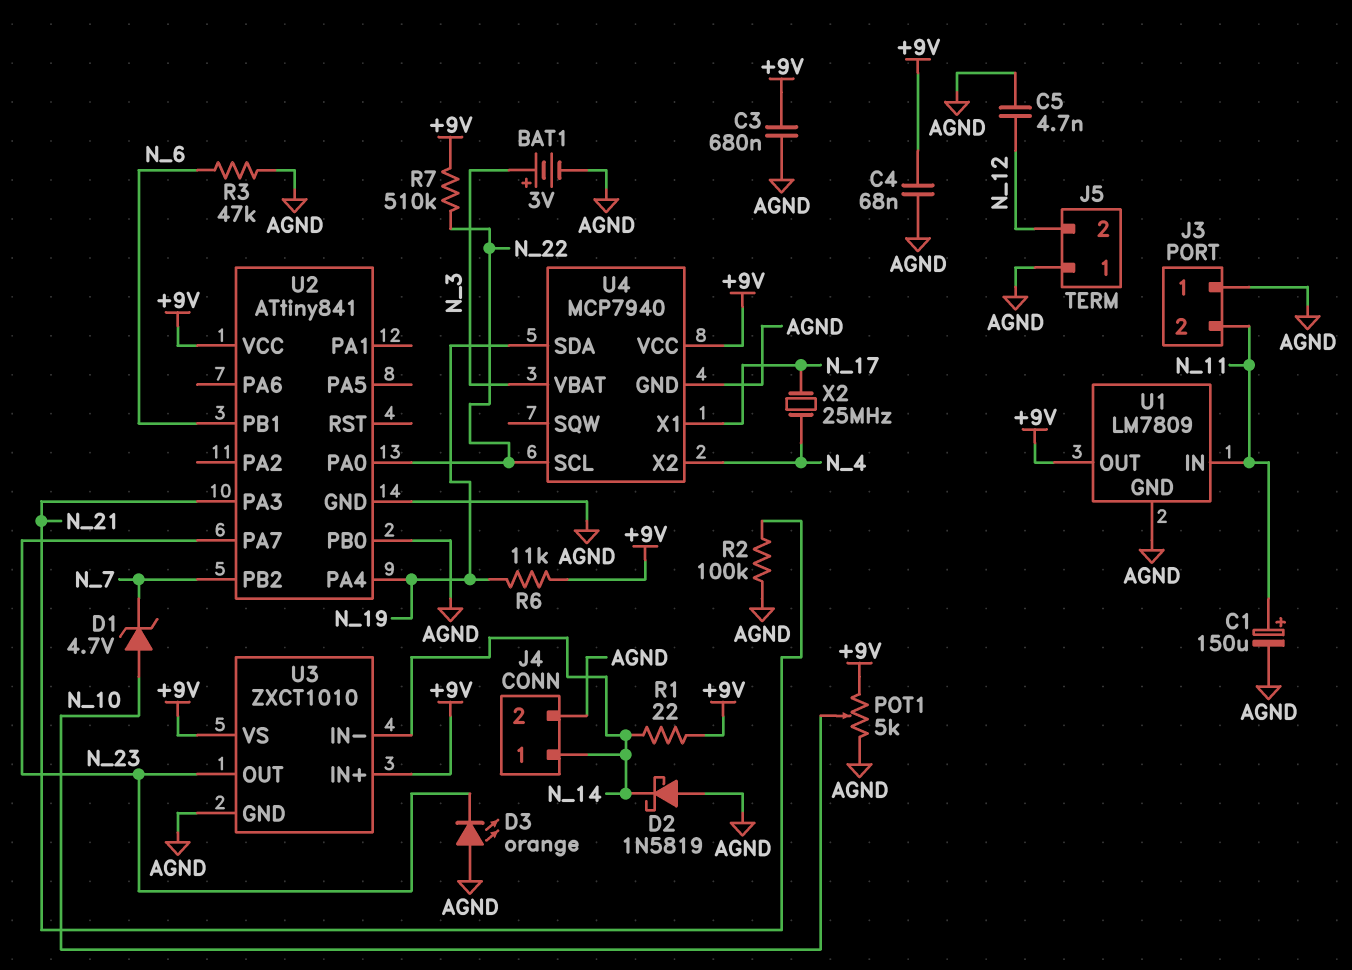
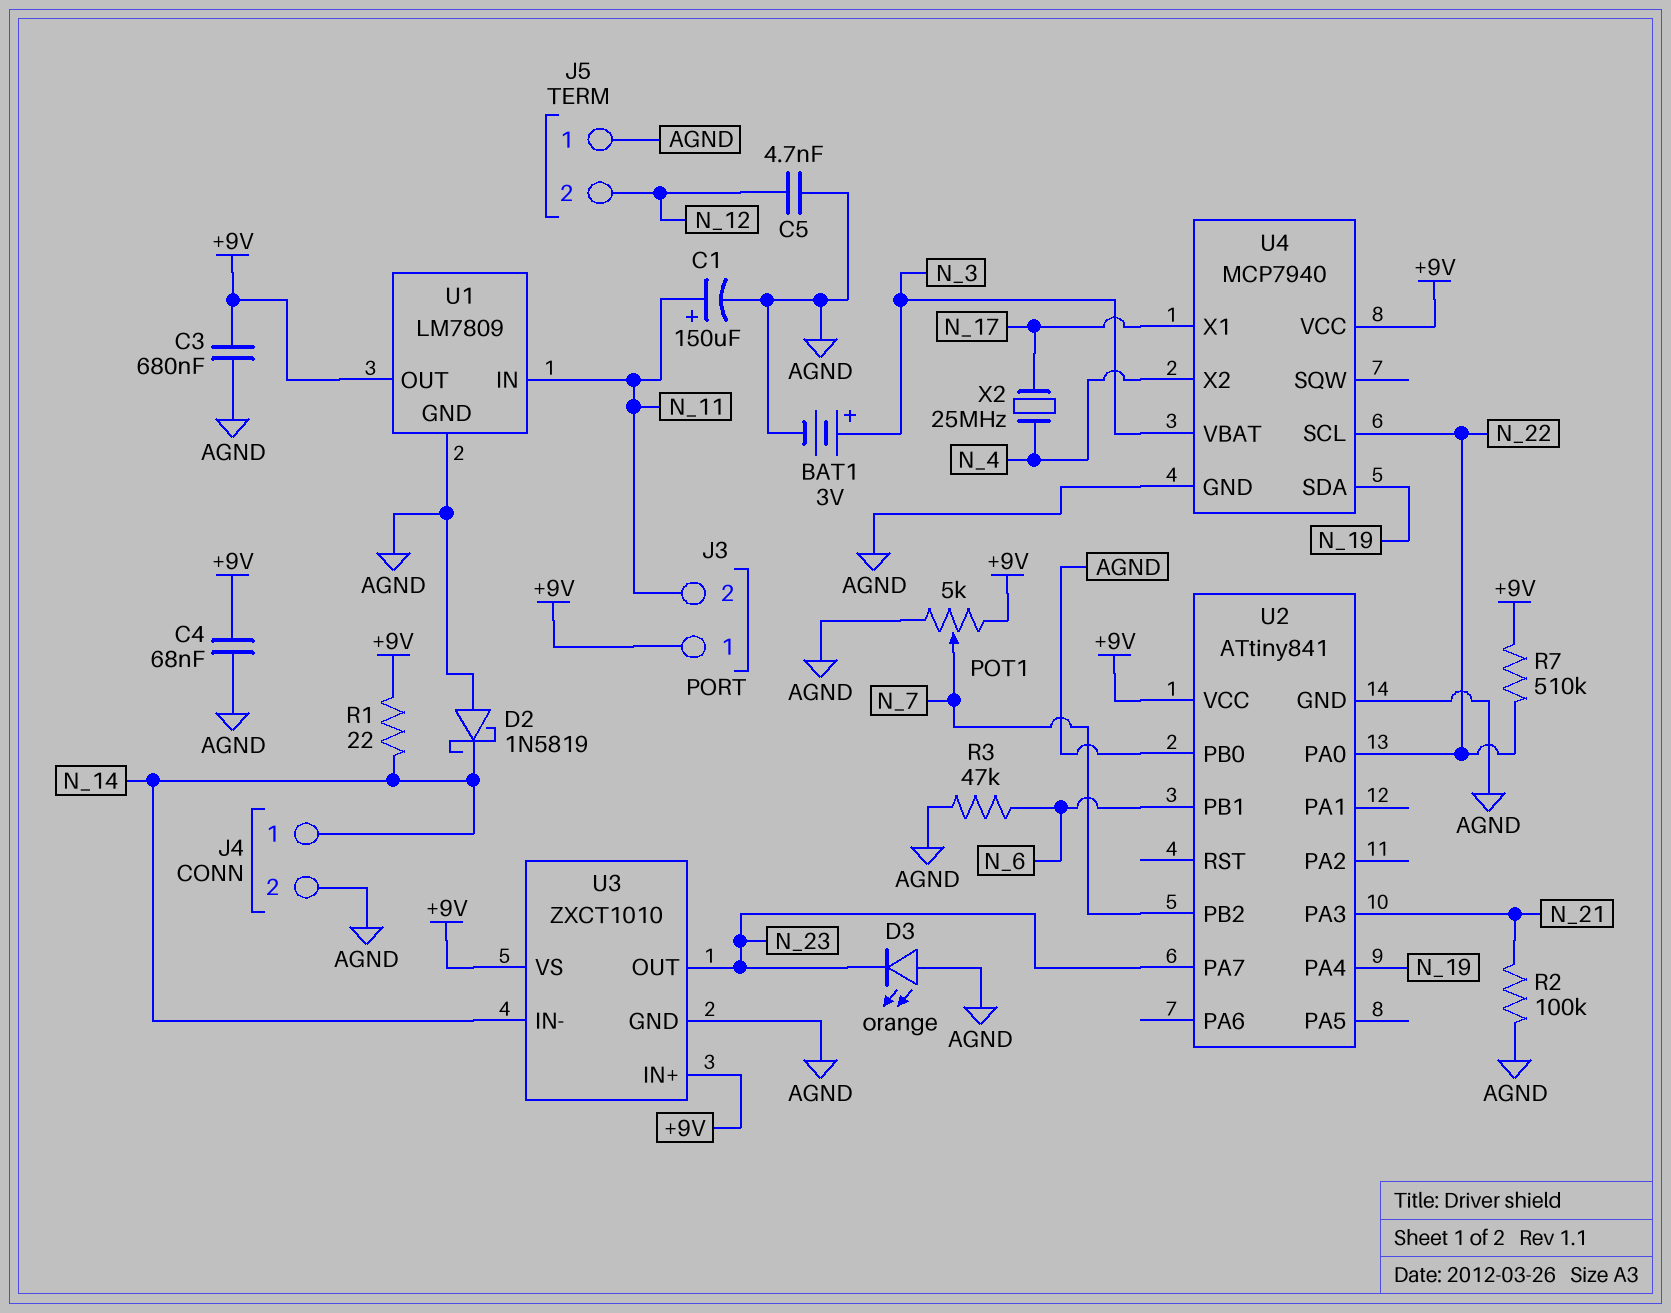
D1: zener 4.7V (A N_10, K N_7) -> none
J3 pin 1: AGND -> +9V
POT1: 5k (+9V, AGND, wiper N_10) -> 5k (+9V, AGND, wiper N_7)
R6: 11k (+9V, N_19) -> none

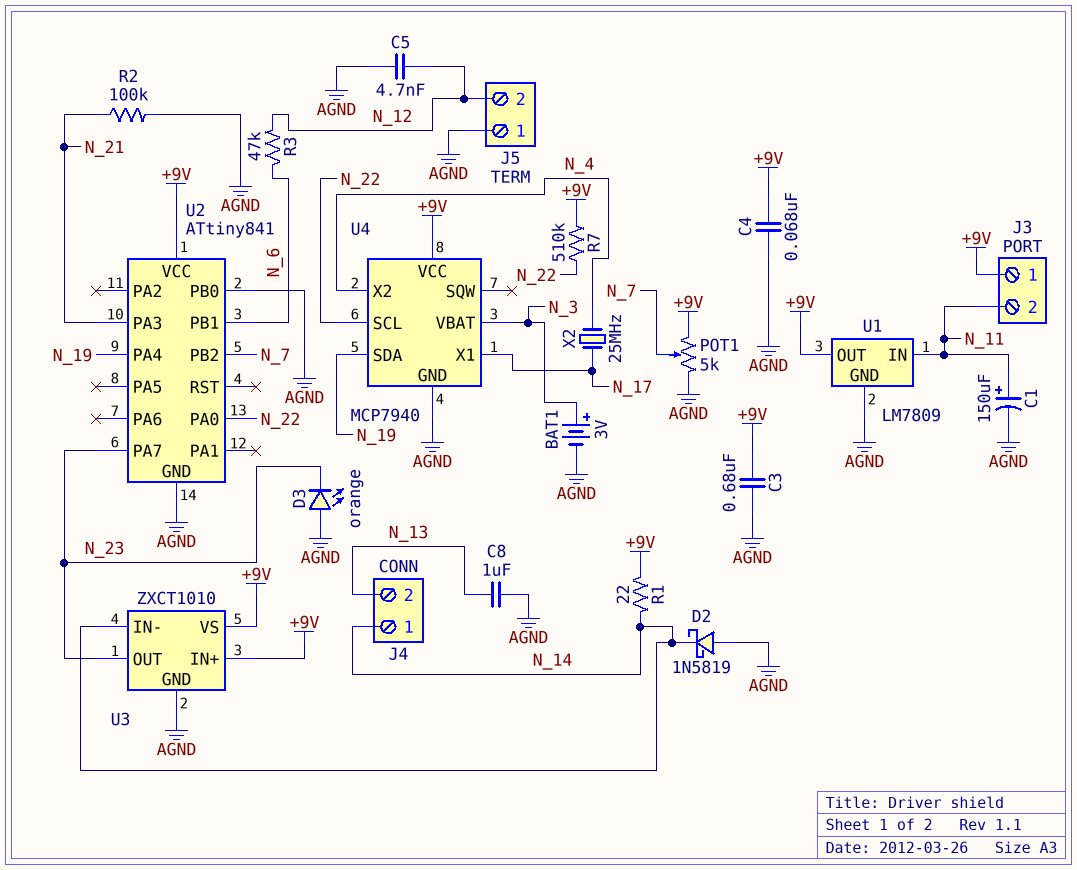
C8: none -> 1uF (AGND, N_13)
J4 pin 2: AGND -> N_13
R3: 47k (AGND, N_6) -> 47k (N_6, N_12)

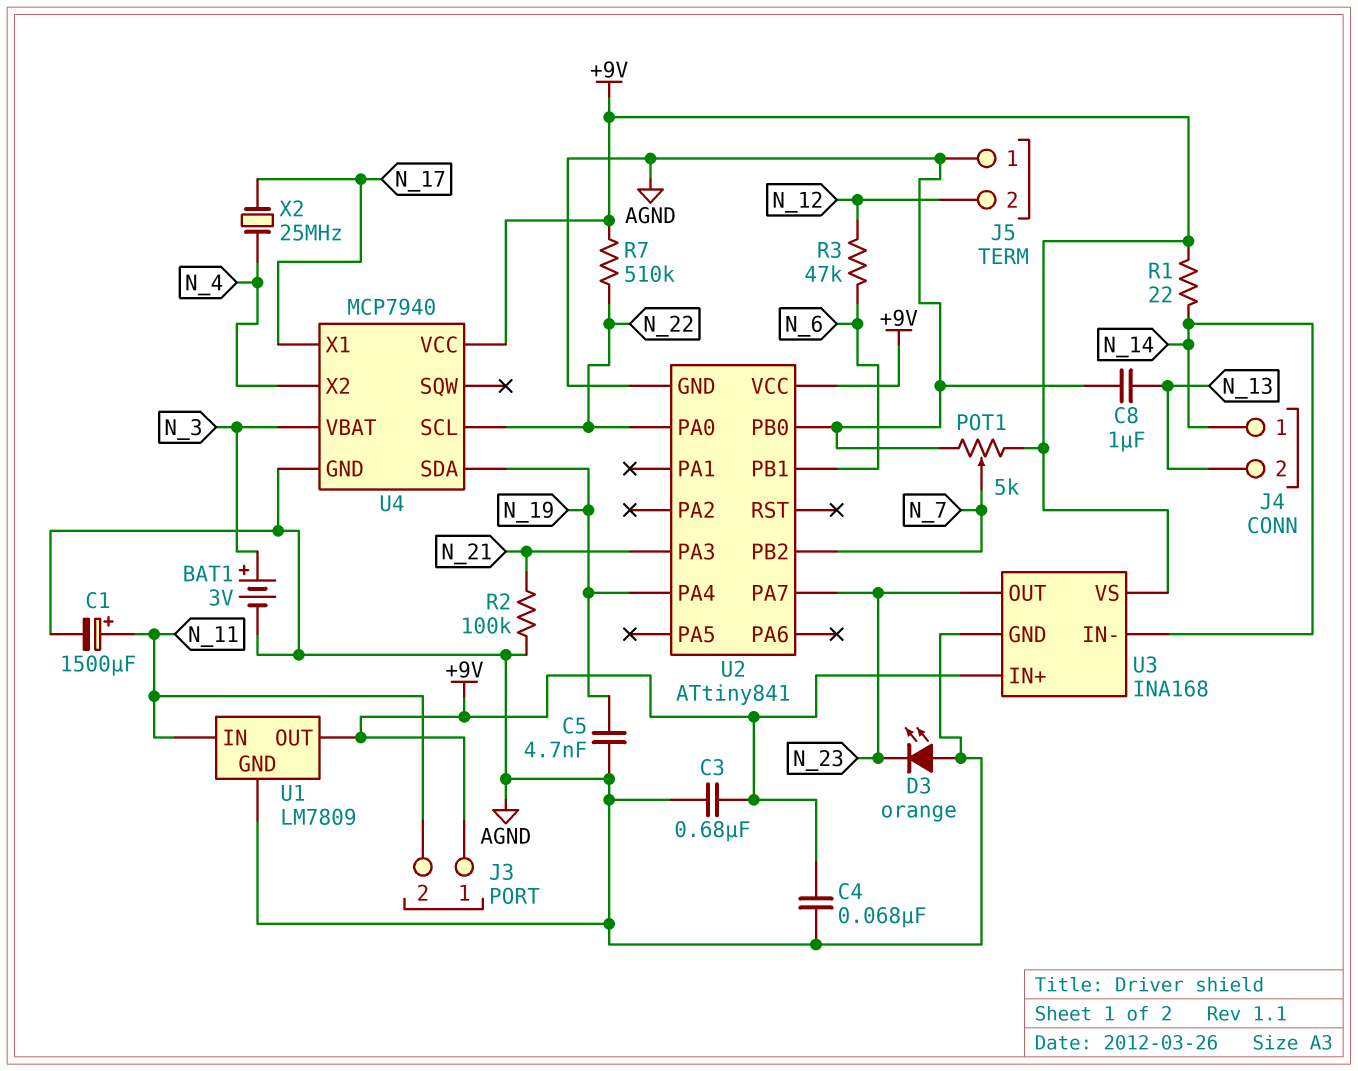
C1: 150uF (plus N_11, minus AGND) -> 1500uF (plus N_11, minus AGND)
C5: 4.7nF (AGND, N_12) -> 4.7nF (AGND, N_19)
D2: schottky 1N5819 (A AGND, K N_14) -> none
U3: ZXCT1010 -> INA168

